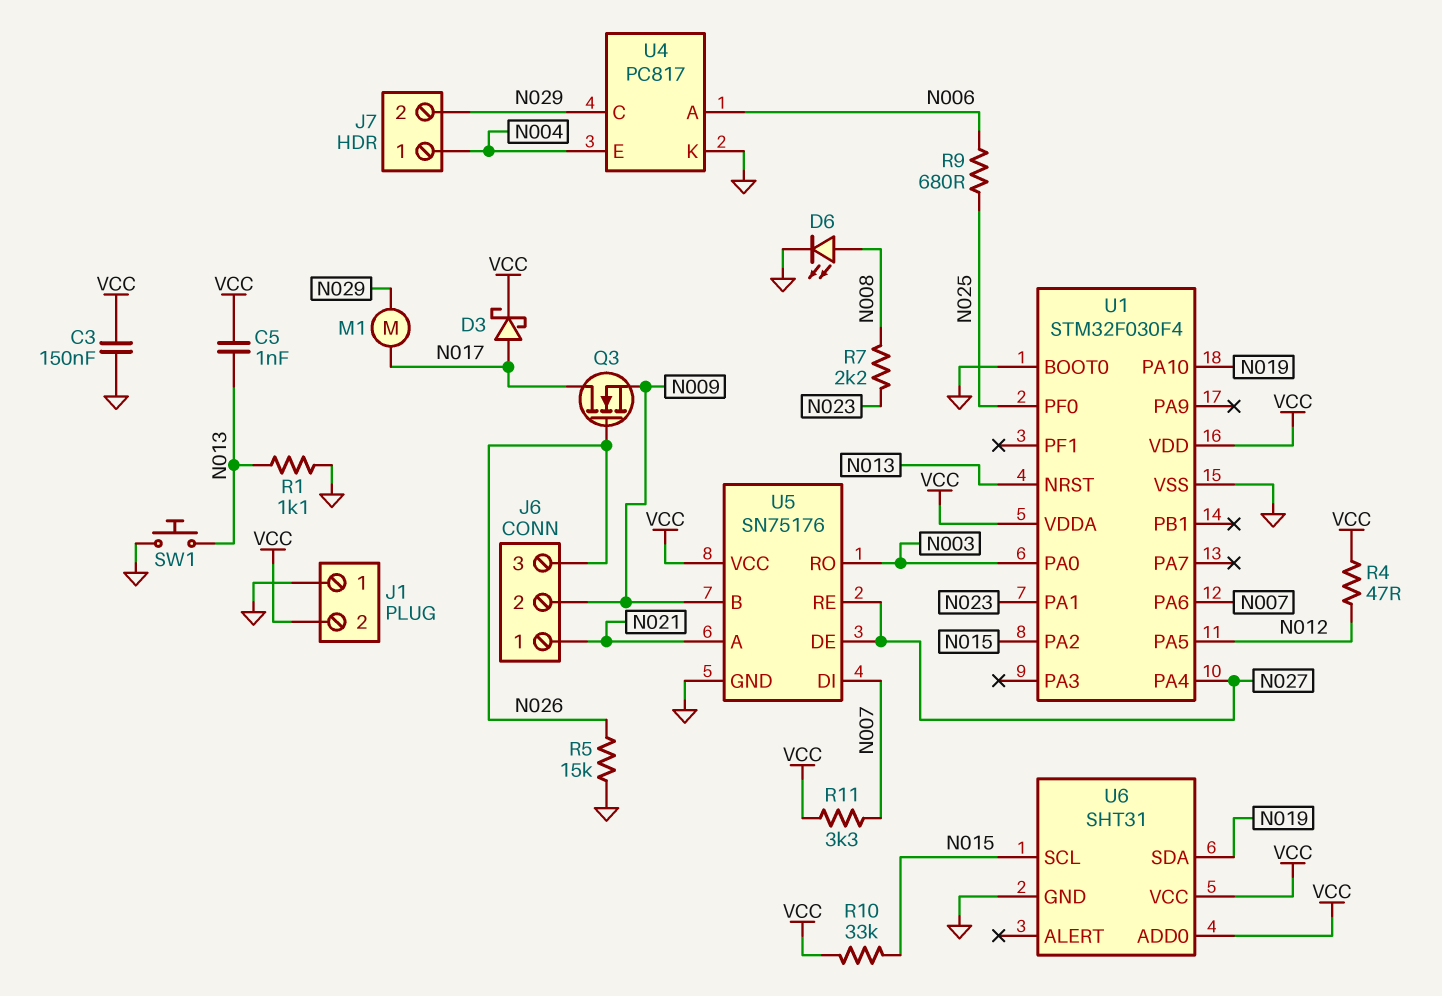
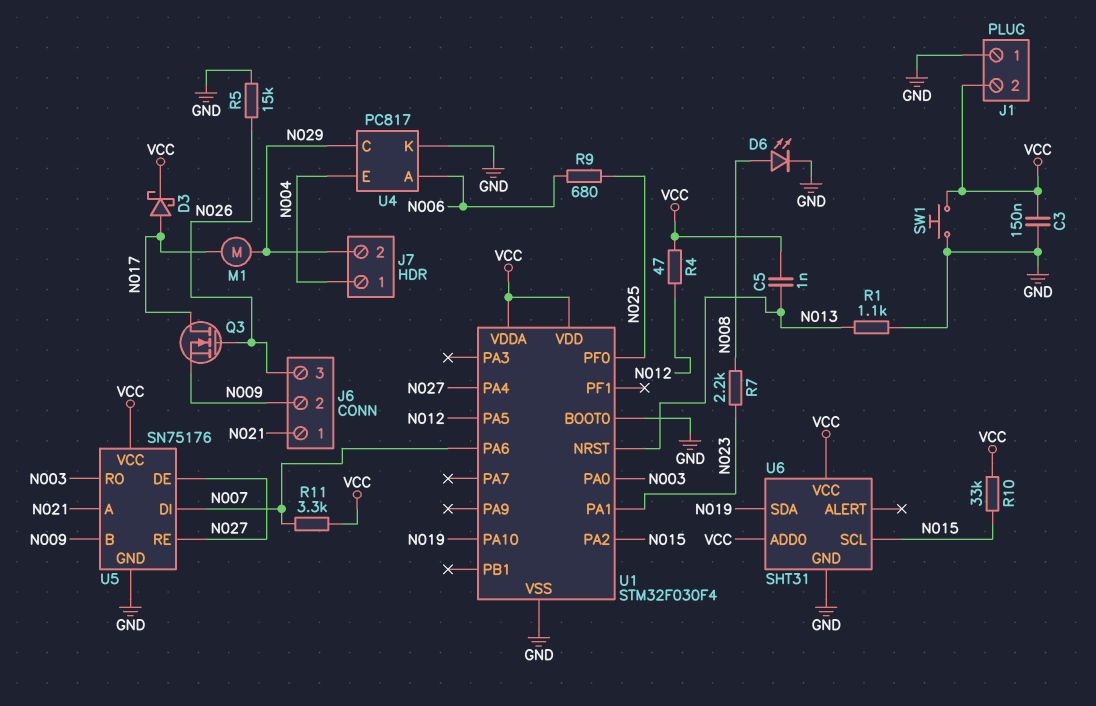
SW1: button (GND, N013) -> button (GND, VCC)

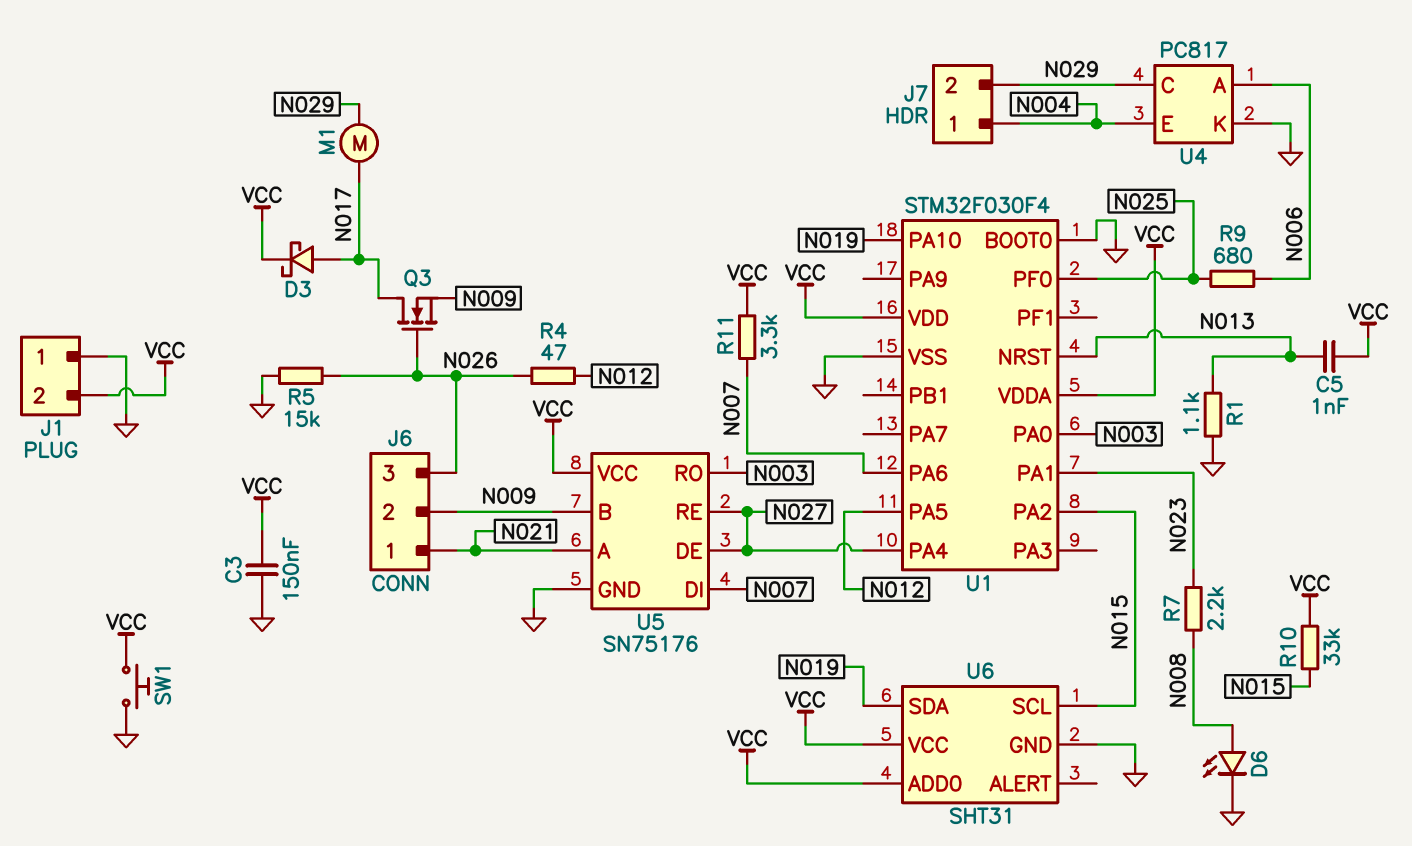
R4: 47 (N012, VCC) -> 47 (N012, N026)

